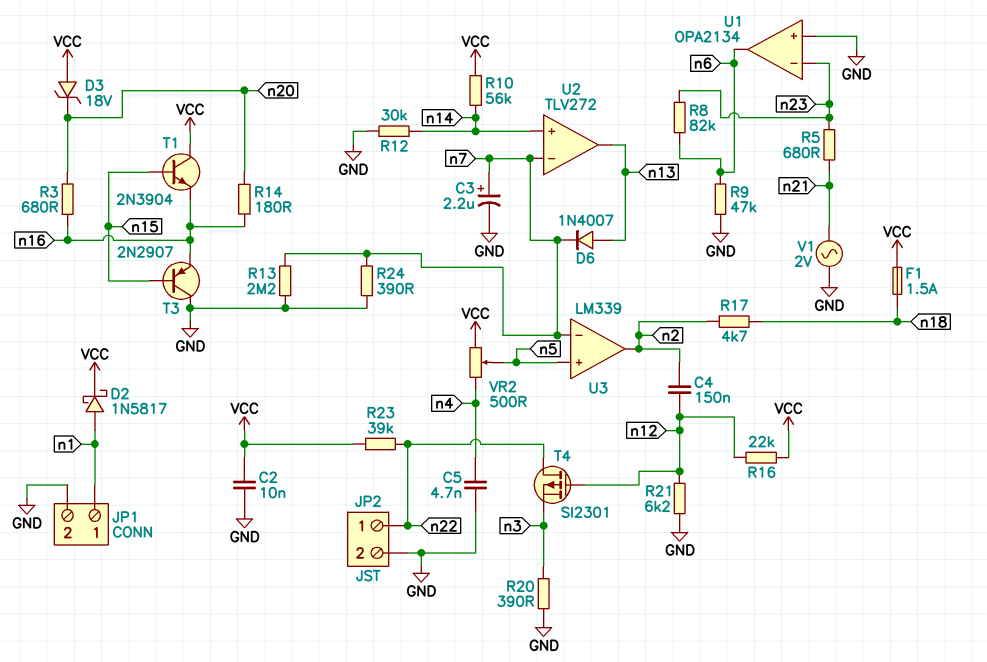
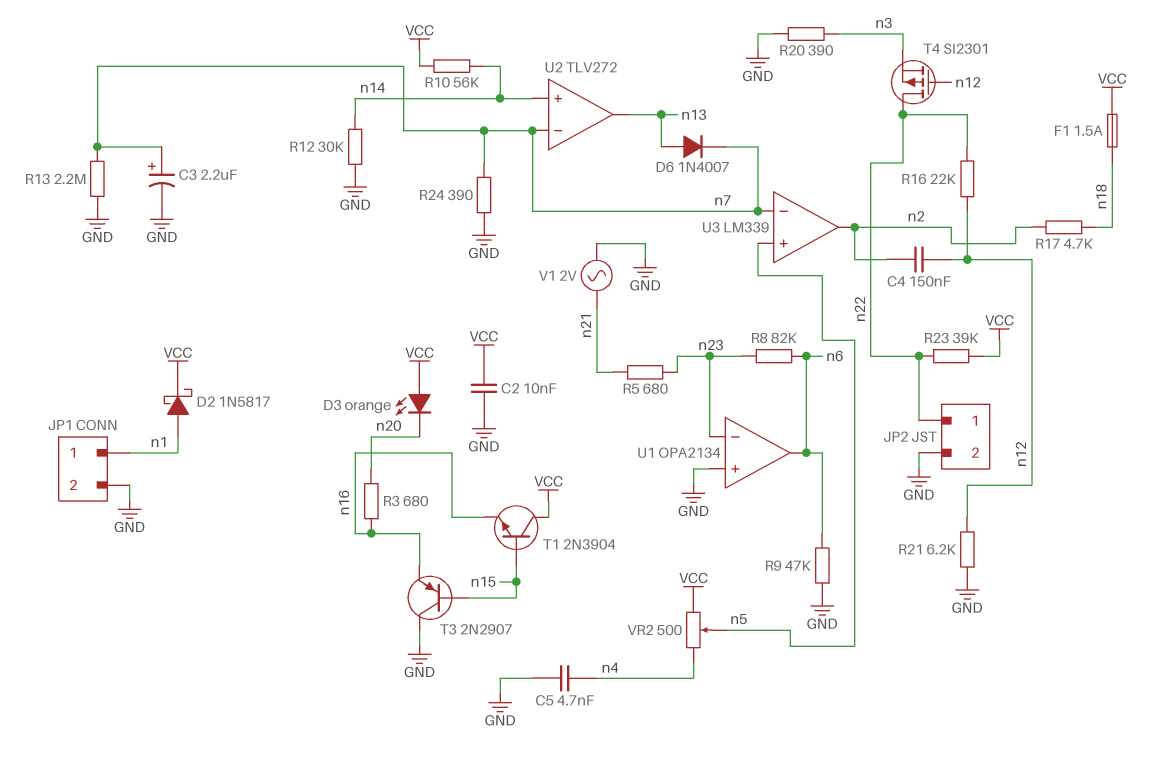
D3: zener 18V (A VCC, K n20) -> LED orange (A VCC, K n20)
R14: 180 (n16, n20) -> none
R16: 22k (VCC, n12) -> 22k (n12, n22)

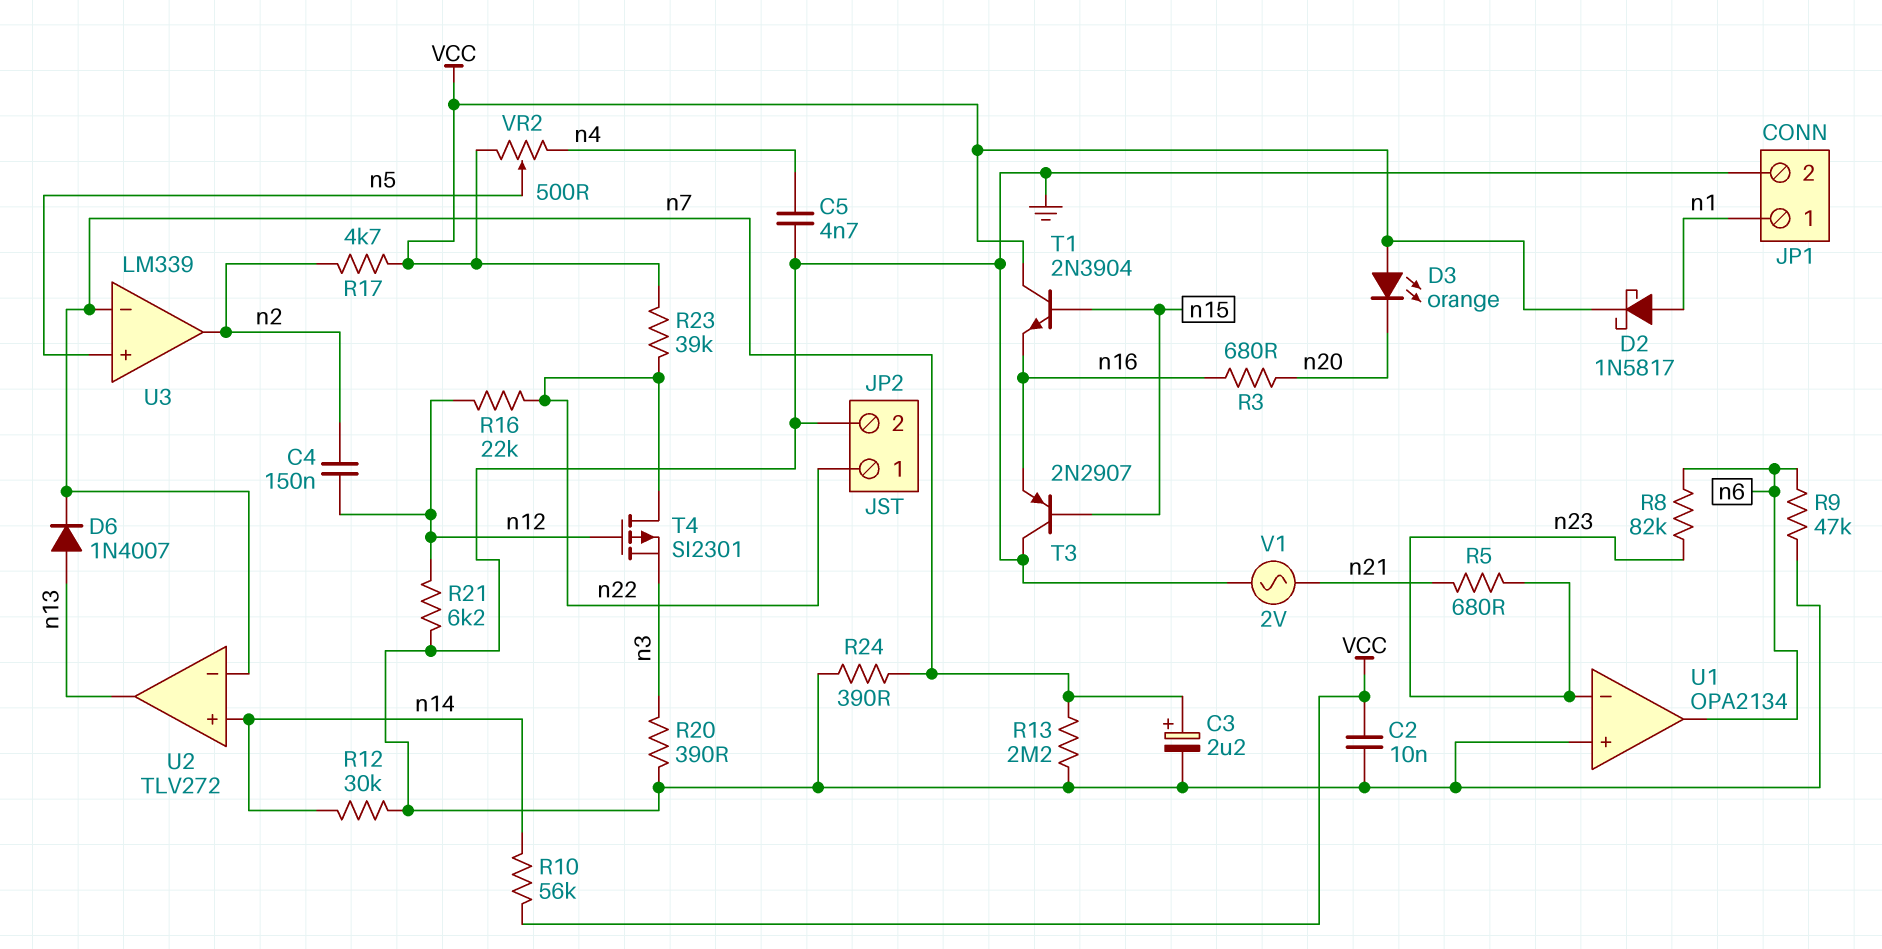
F1: 1.5A (VCC, n18) -> none
R17: 4.7k (n2, n18) -> 4.7k (VCC, n2)

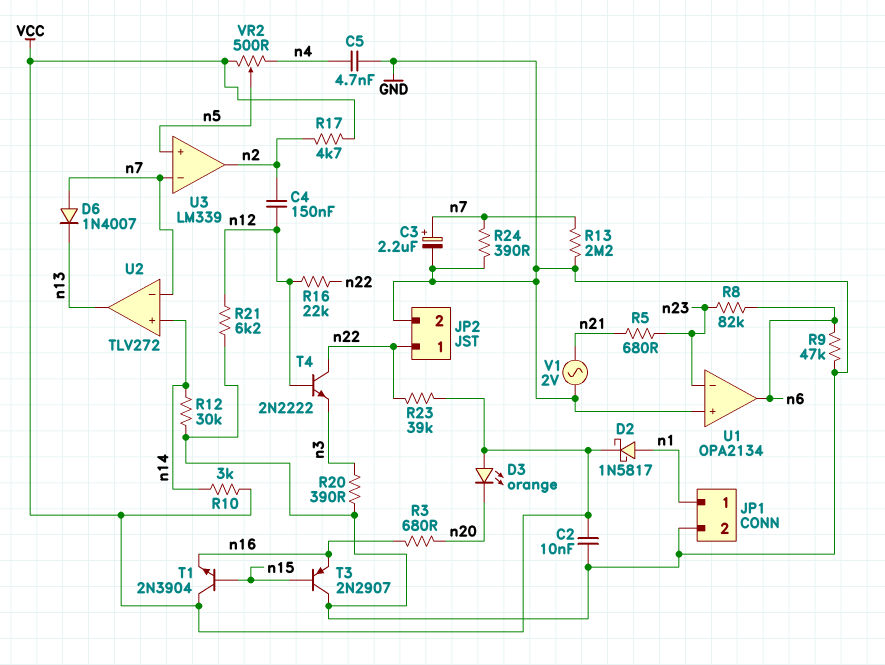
D6: diode 1N4007 (A n13, K n7) -> diode 1N4007 (A n7, K n13)
R10: 56k (VCC, n14) -> 3k (VCC, n14)
T4: PMOS SI2301 (G n12, D n22, S n3) -> NPN 2N2222 (B n12, C n22, E n3)

